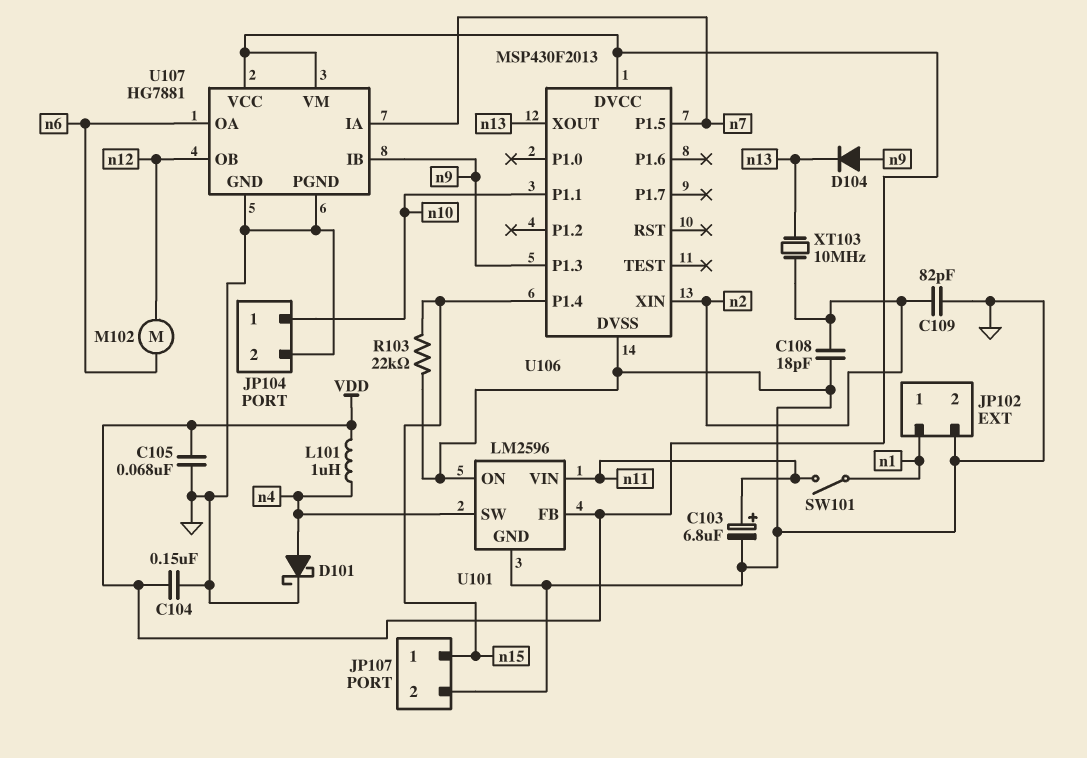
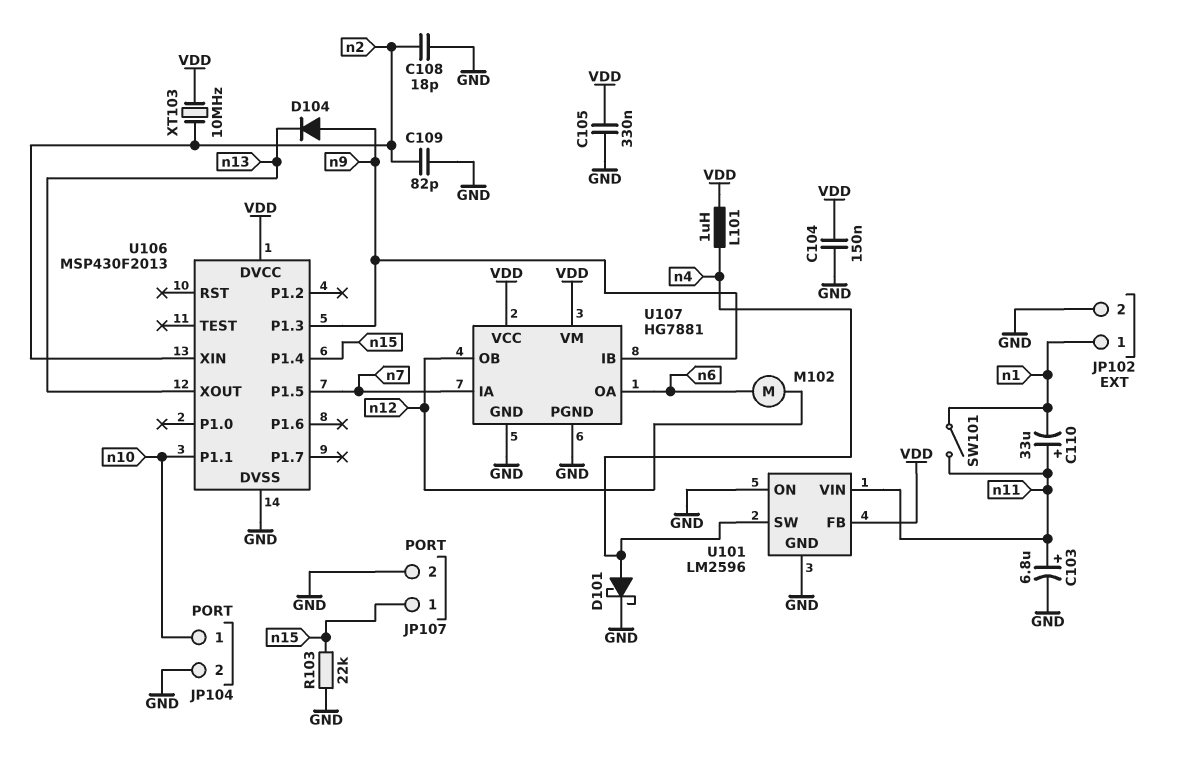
C105: 68nF (GND, VDD) -> 330nF (GND, VDD)
C110: none -> 33uF (plus n11, minus n1)
XT103: 10MHz (n2, n13) -> 10MHz (VDD, n2)

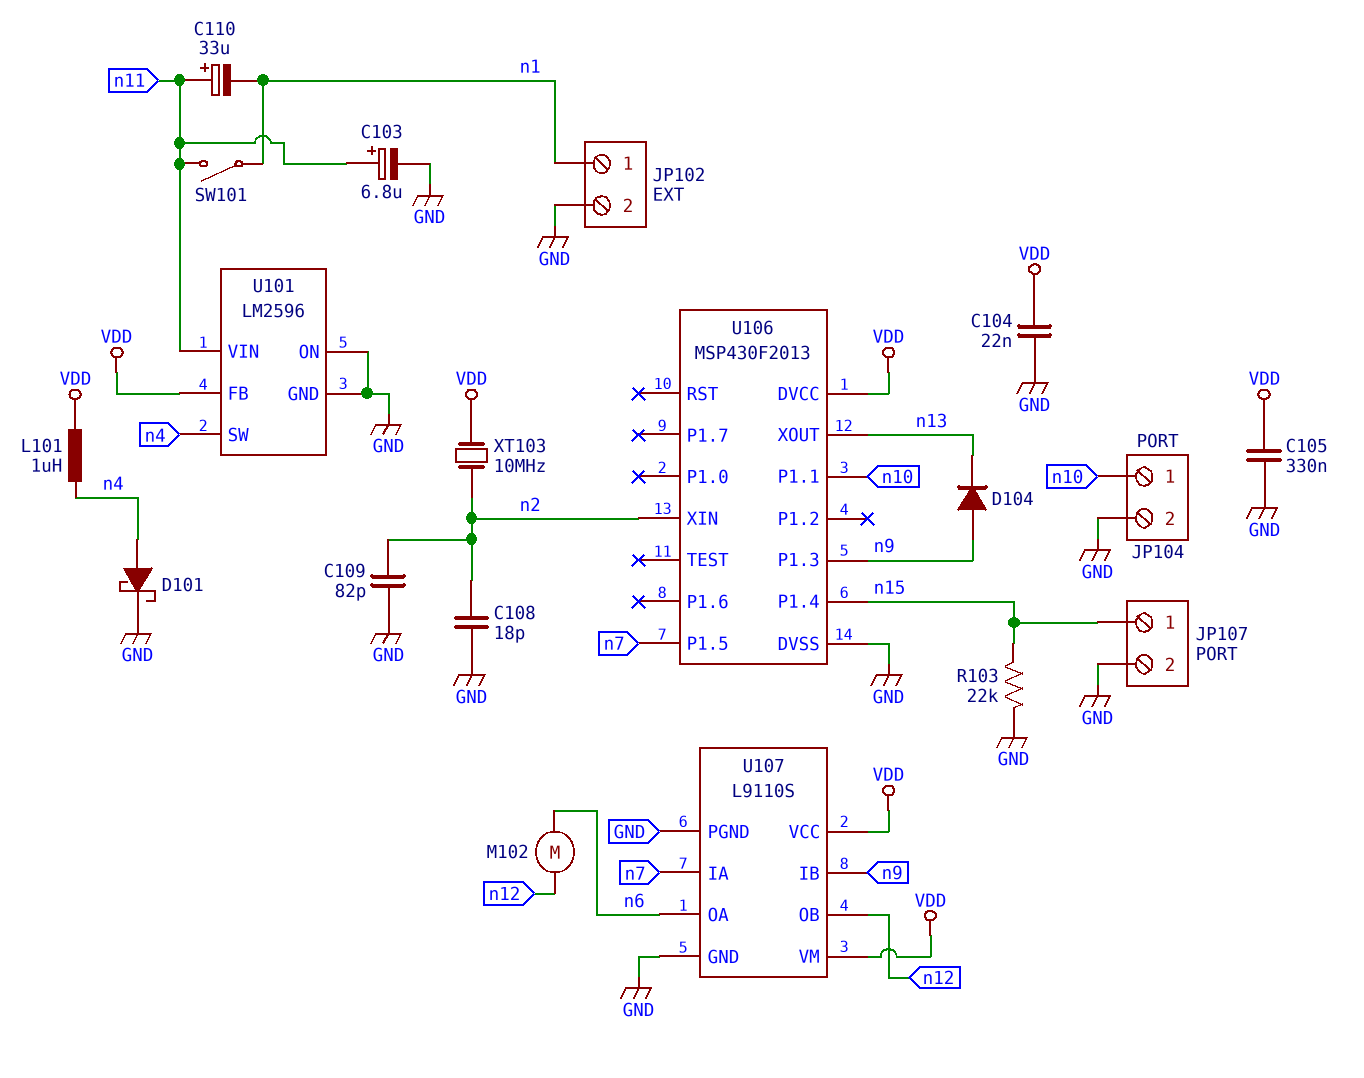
C104: 150nF (GND, VDD) -> 22nF (GND, VDD)
U107: HG7881 -> L9110S

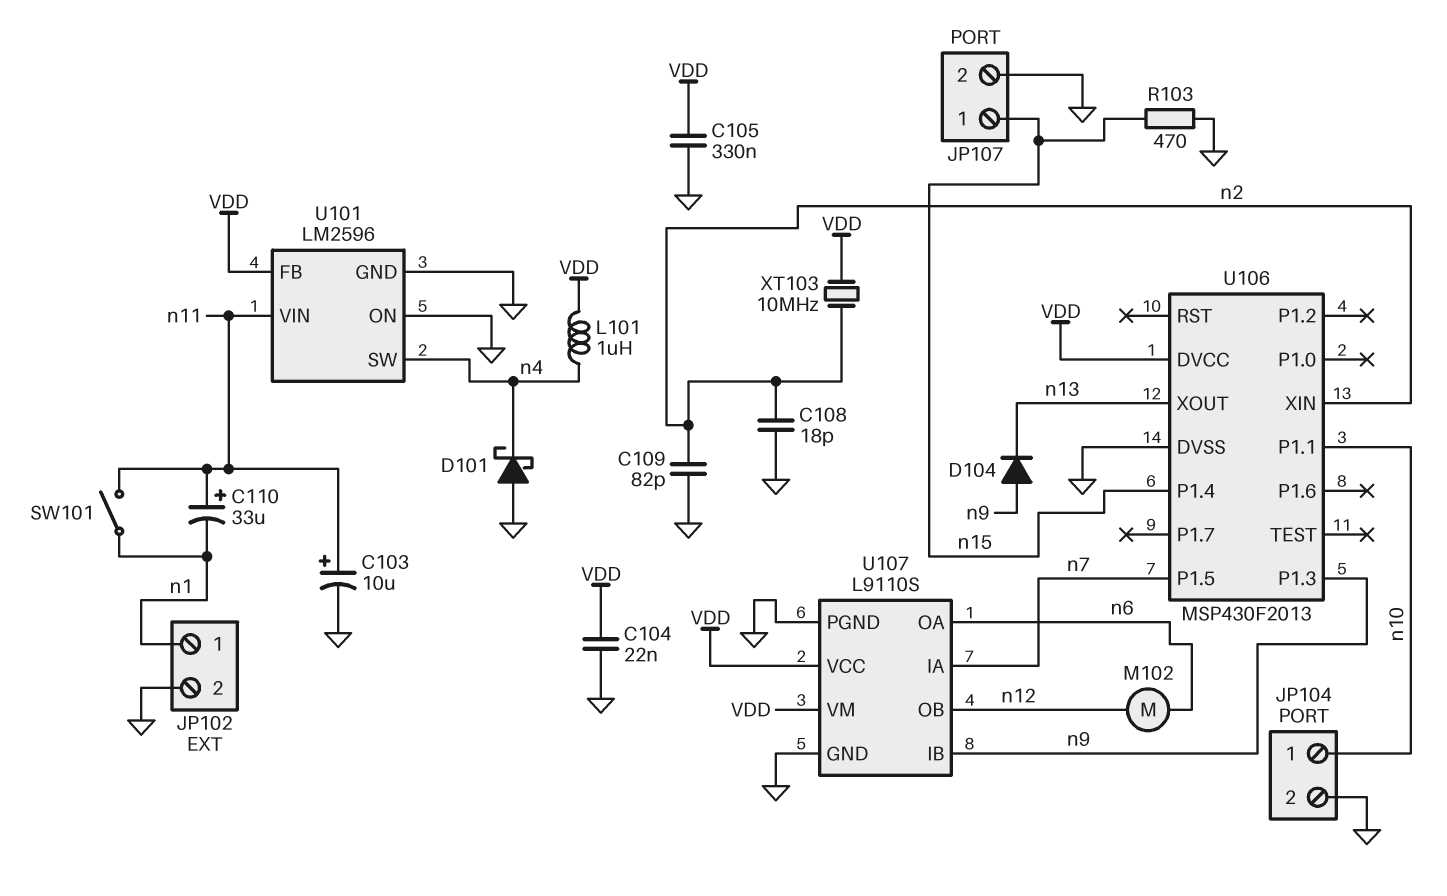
C103: 6.8uF (plus n11, minus GND) -> 10uF (plus n11, minus GND)
D101: schottky (A n4, K GND) -> schottky (A GND, K n4)
R103: 22k (GND, n15) -> 470 (GND, n15)

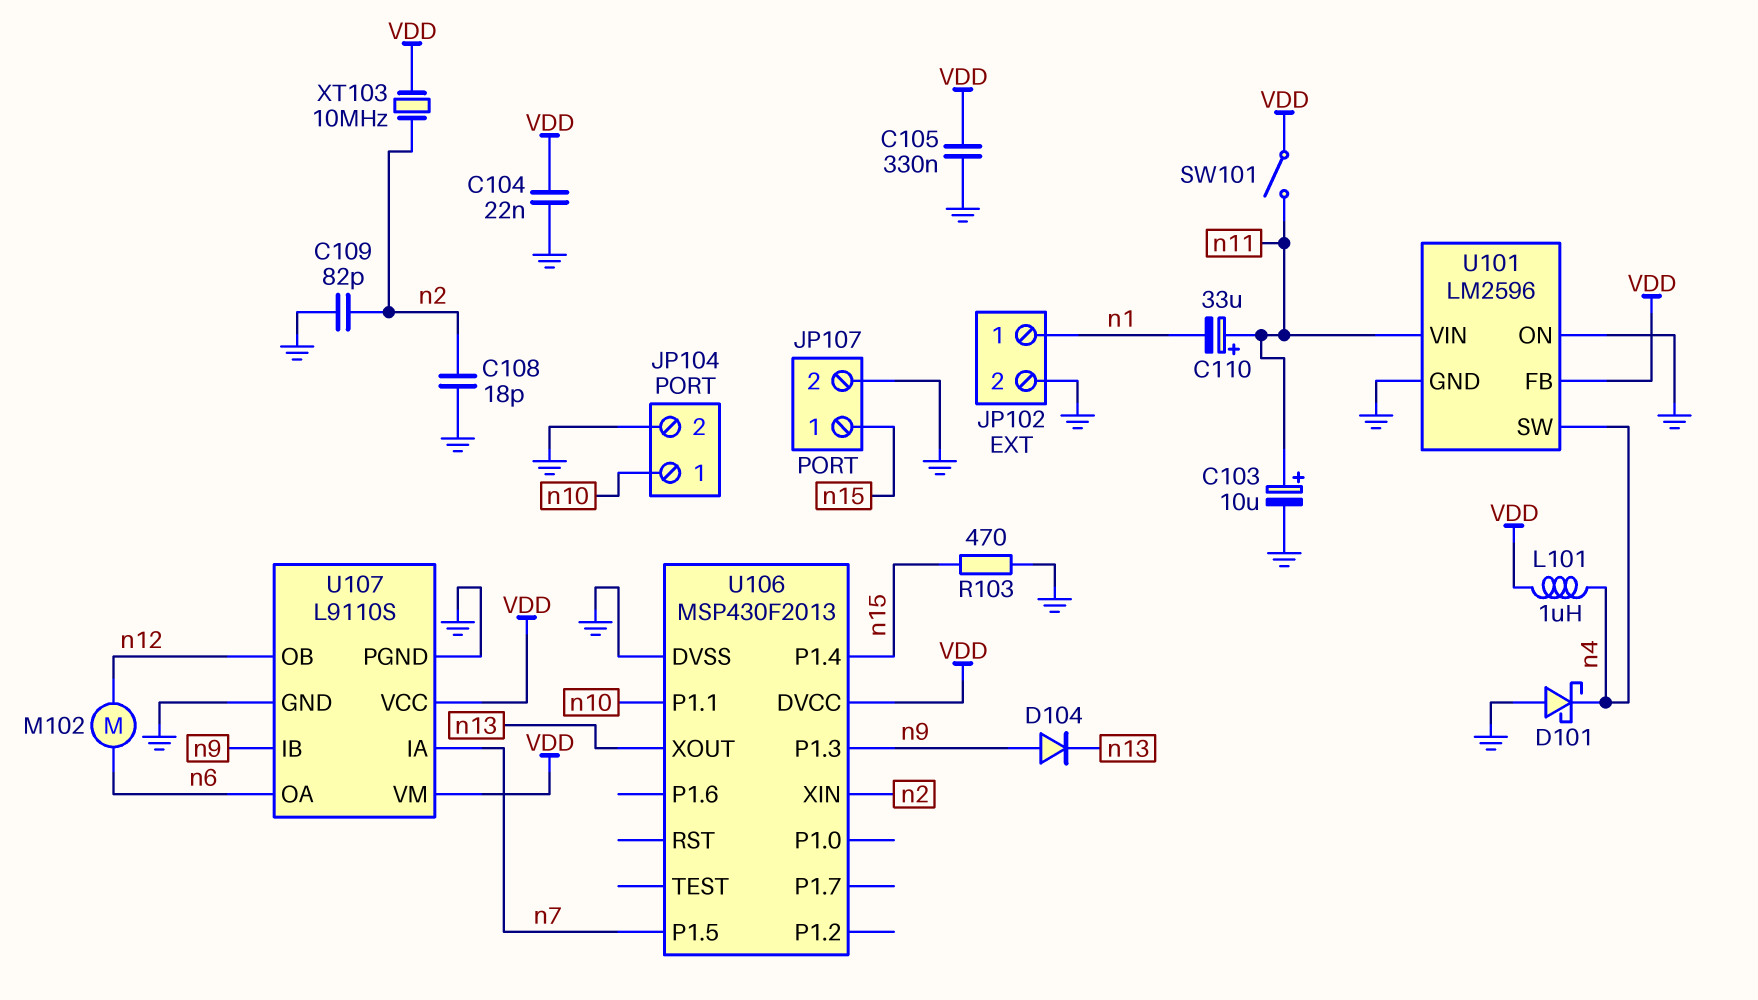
SW101: switch (n1, n11) -> switch (VDD, n11)

